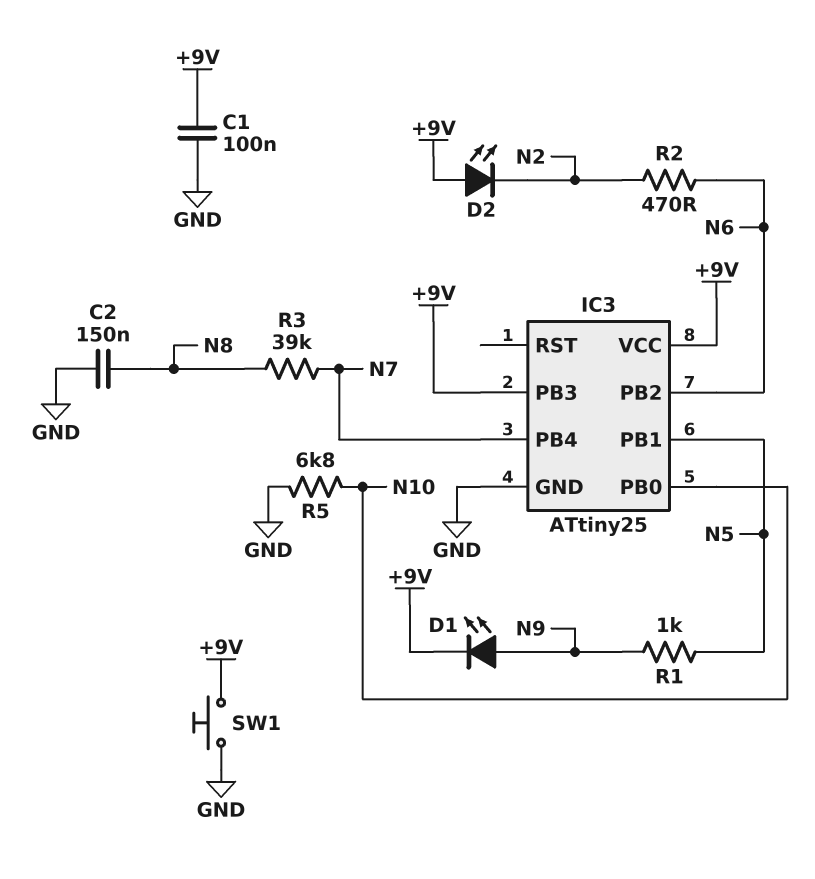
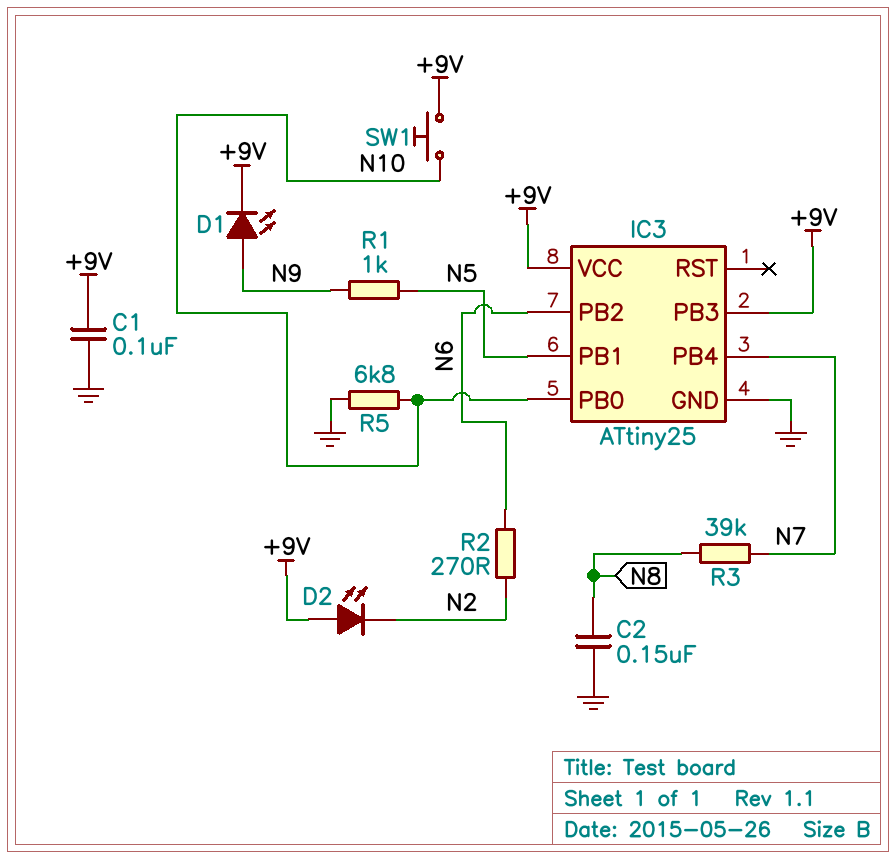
R2: 470 (N2, N6) -> 270 (N2, N6)
SW1: button (+9V, GND) -> button (+9V, N10)

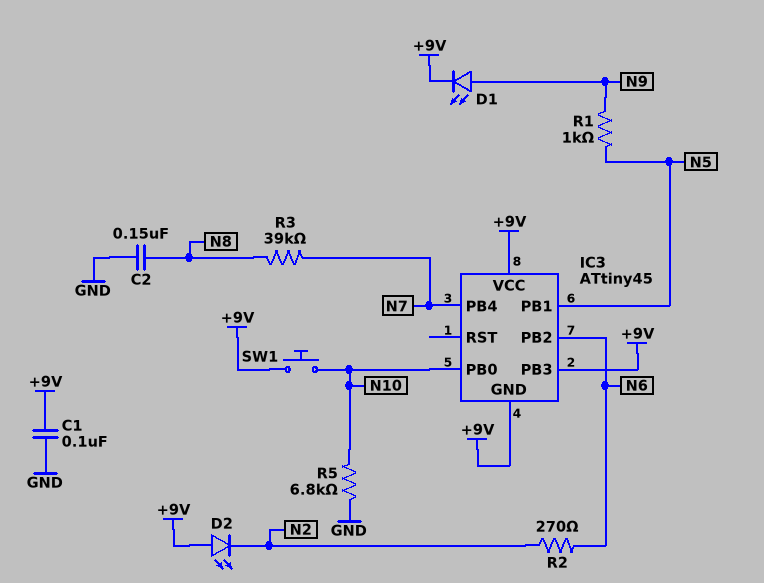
IC3: ATtiny25 -> ATtiny45
IC3 pin GND: GND -> +9V

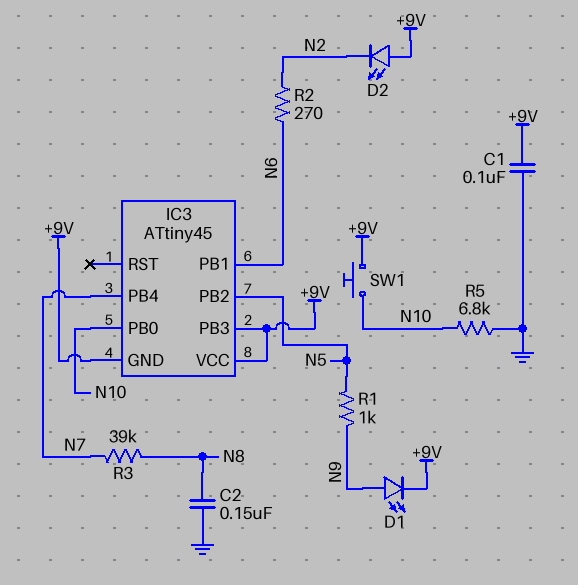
IC3 pin PB1: N5 -> N6
IC3 pin PB2: N6 -> N5

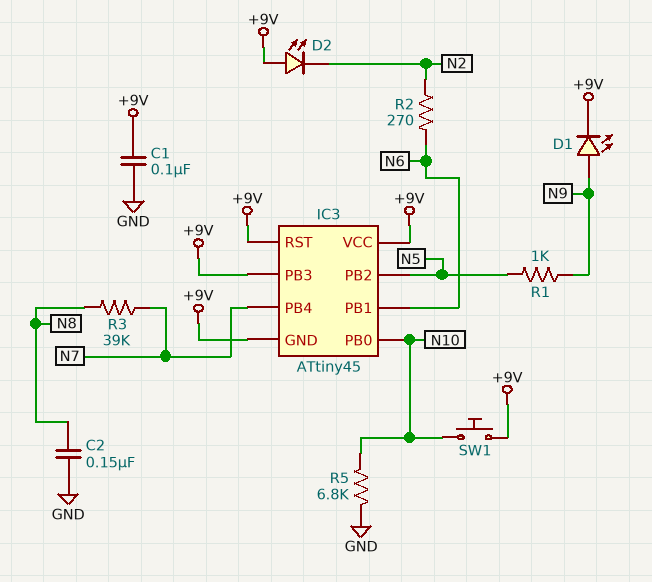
IC3 pin RST: none -> +9V

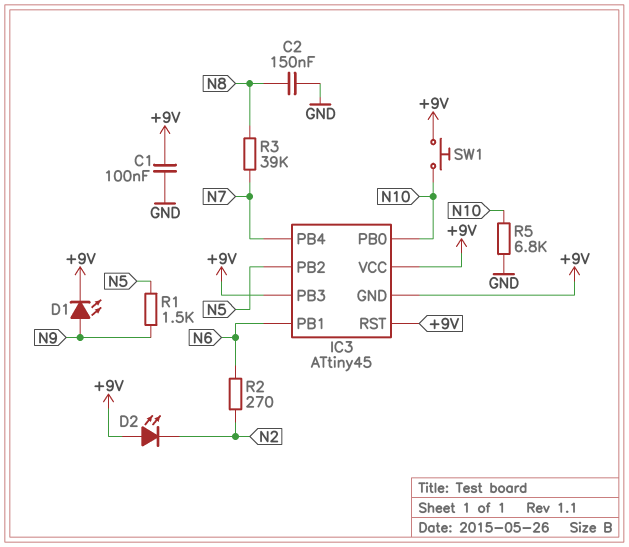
R1: 1k (N5, N9) -> 1.5k (N5, N9)

